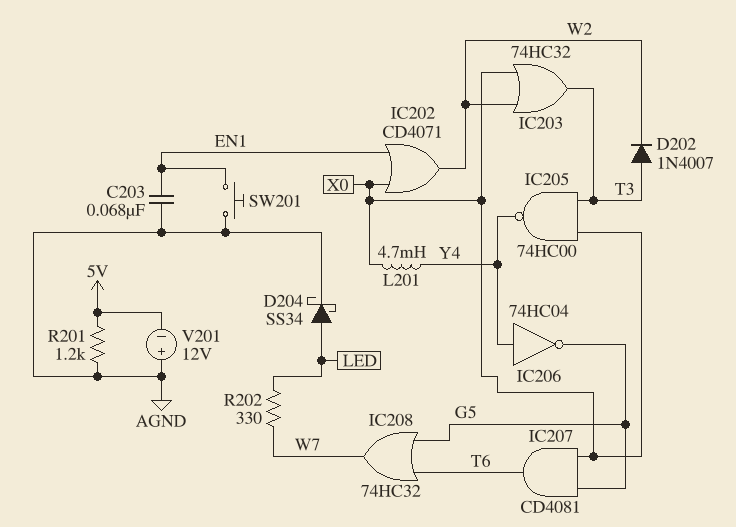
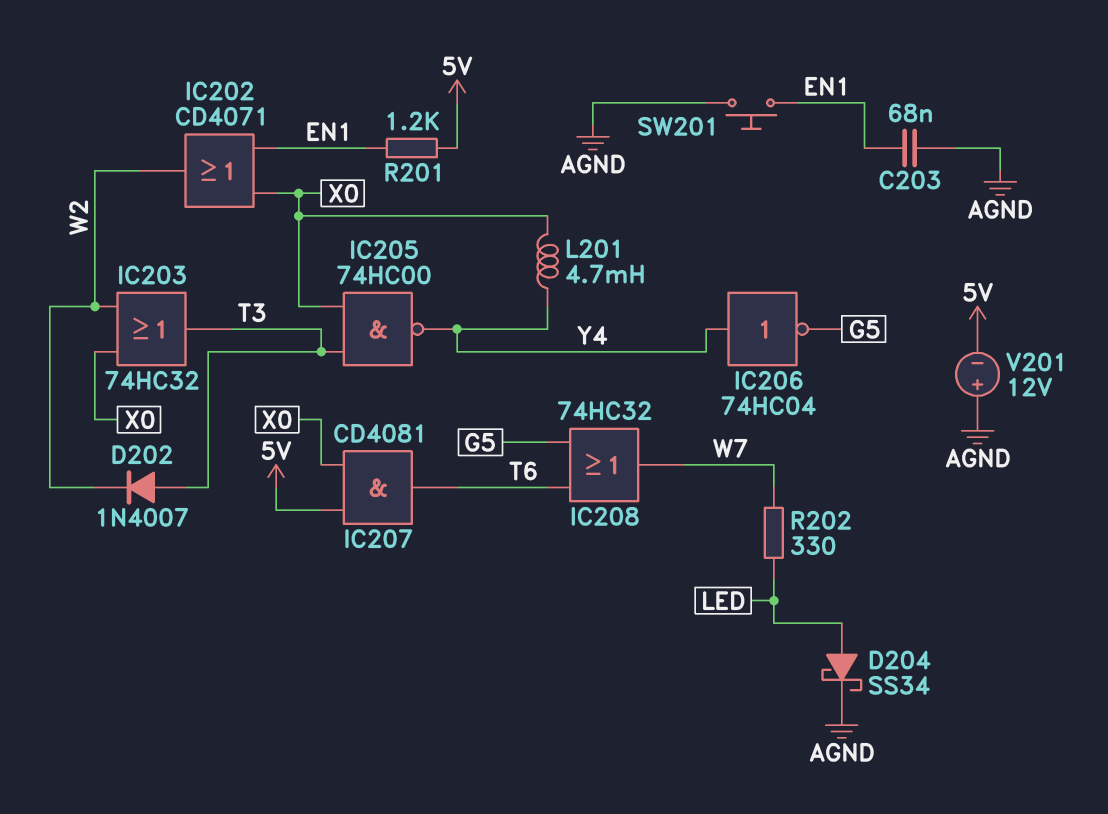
IC207: AND CD4081 (in G5, in X0, out T6) -> AND CD4081 (in 5V, in X0, out T6)
R201: 1.2k (5V, AGND) -> 1.2k (5V, EN1)

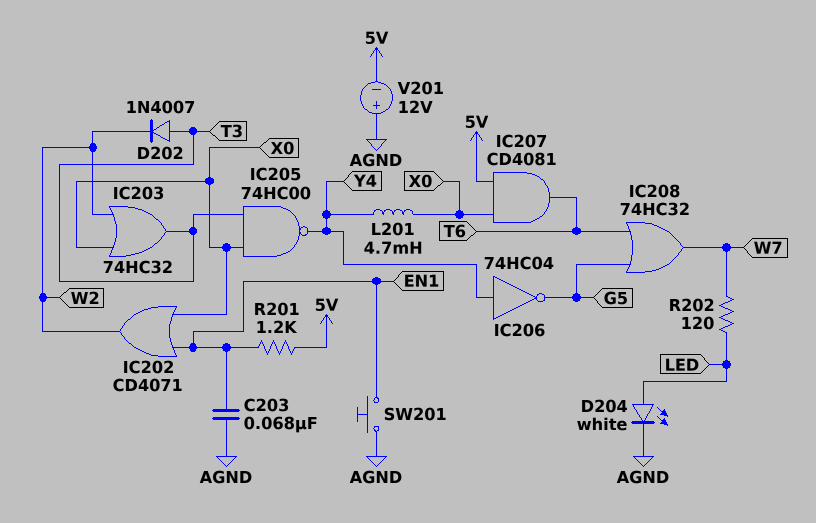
D204: schottky SS34 (A LED, K AGND) -> LED white (A LED, K AGND)
R202: 330 (LED, W7) -> 120 (LED, W7)

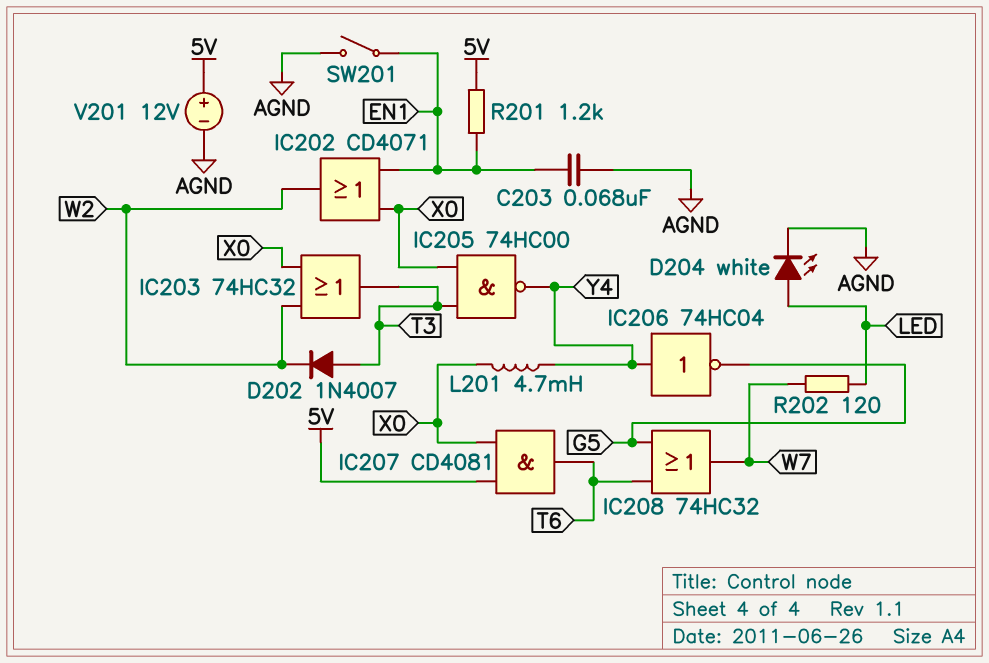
SW201: button (AGND, EN1) -> switch (AGND, EN1)
V201: 12V (plus AGND, minus 5V) -> 12V (plus 5V, minus AGND)

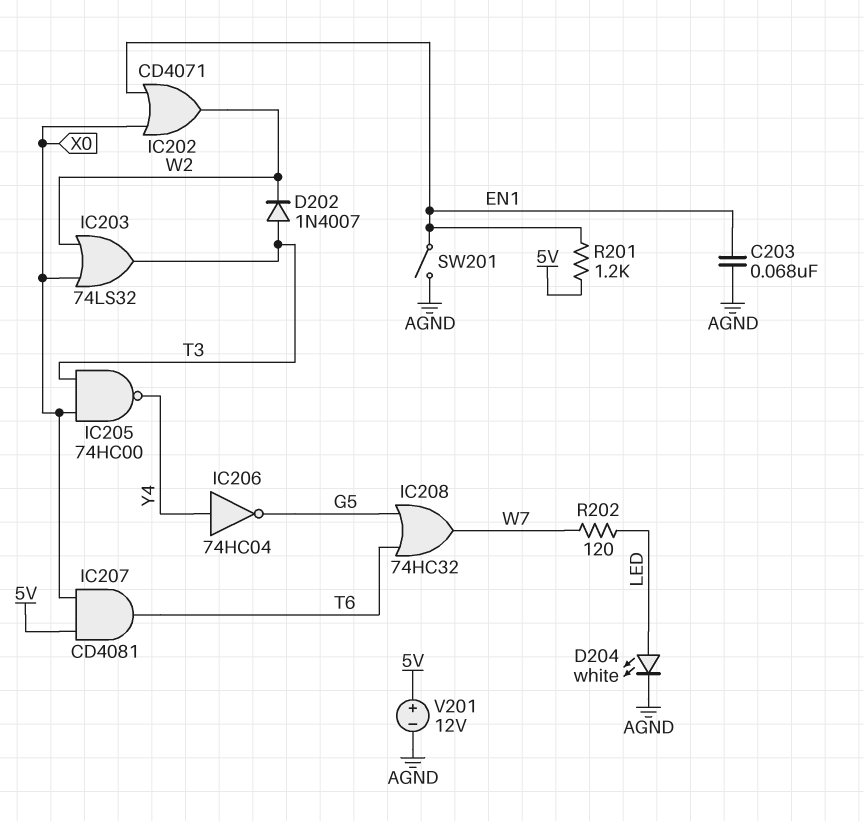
IC203: OR 74HC32 (in W2, in X0, out T3) -> OR 74LS32 (in W2, in X0, out T3)
L201: 4.7mH (X0, Y4) -> none

